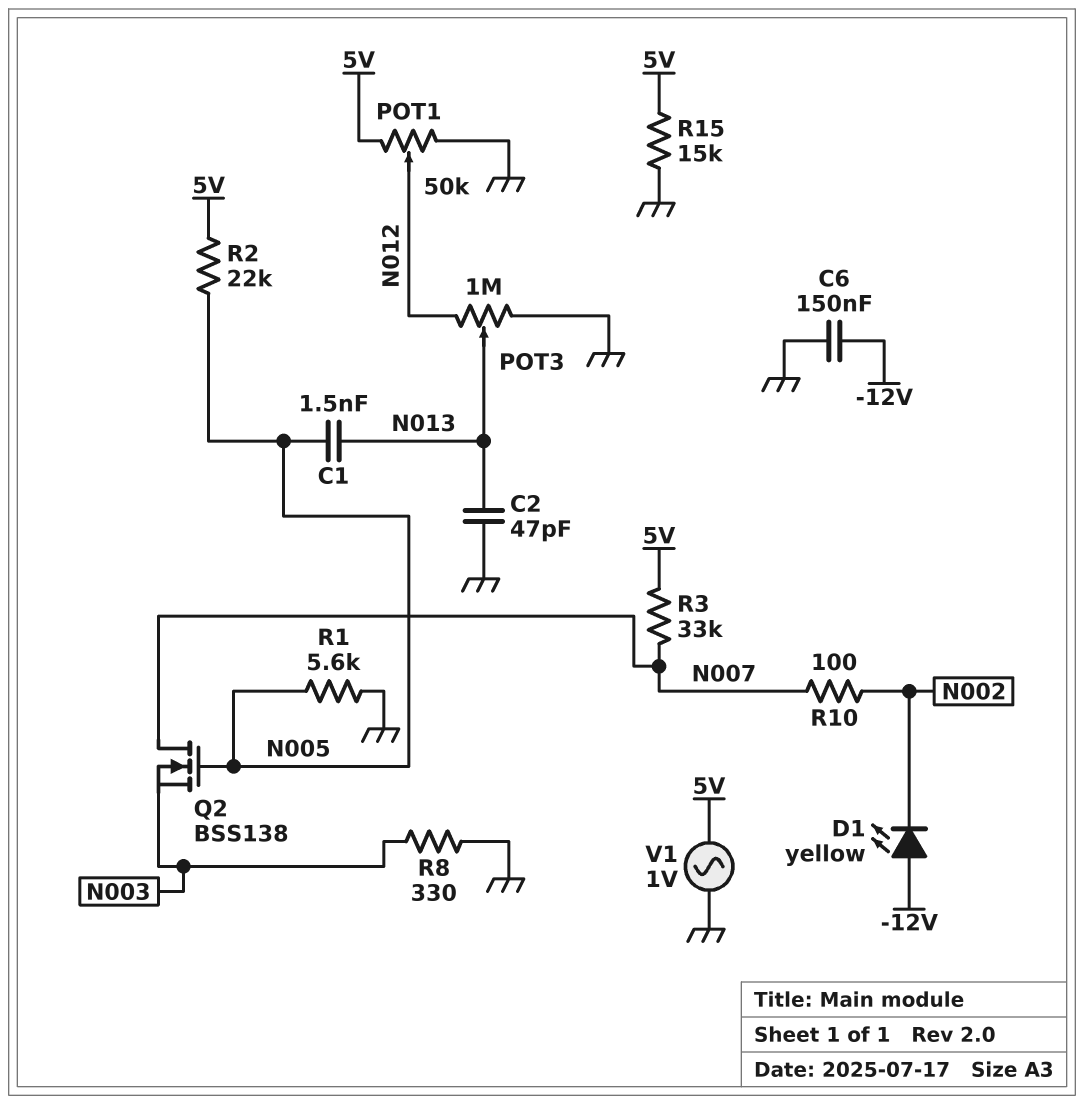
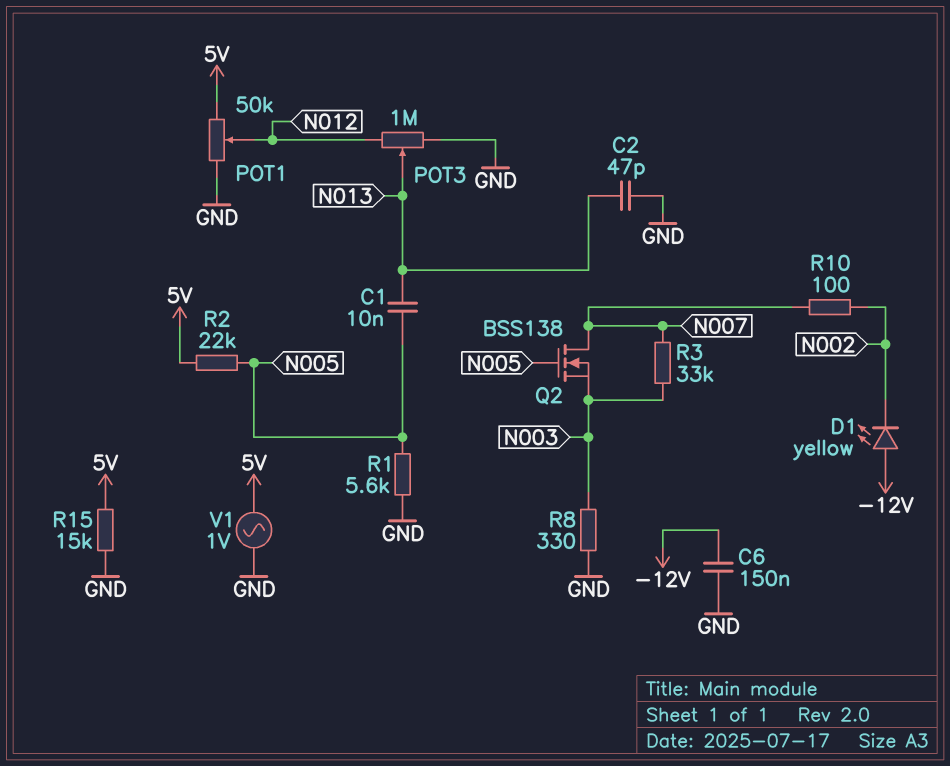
C1: 1.5nF (N005, N013) -> 10nF (N005, N013)
R3: 33k (5V, N007) -> 33k (N003, N007)

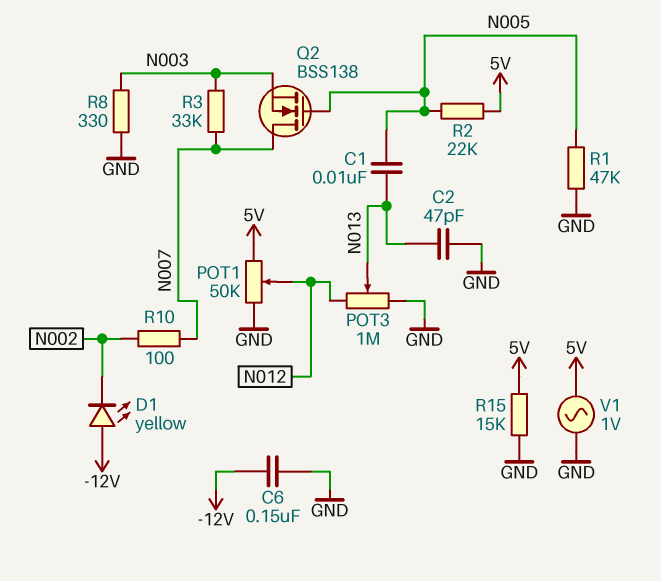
R1: 5.6k (GND, N005) -> 47k (GND, N005)

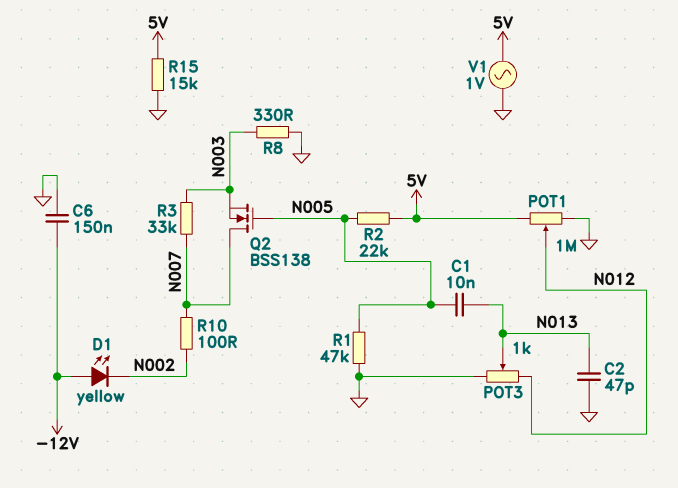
POT1: 50k (5V, GND, wiper N012) -> 1M (5V, GND, wiper N012)
POT3: 1M (GND, N012, wiper N013) -> 1k (GND, N012, wiper N013)

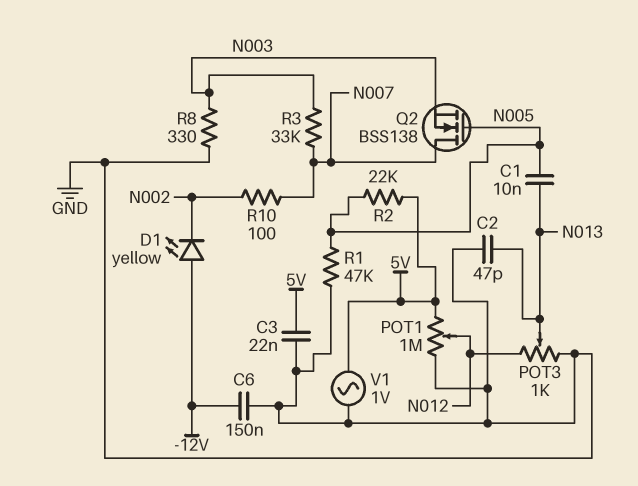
C3: none -> 22nF (5V, GND)
R15: 15k (5V, GND) -> none

